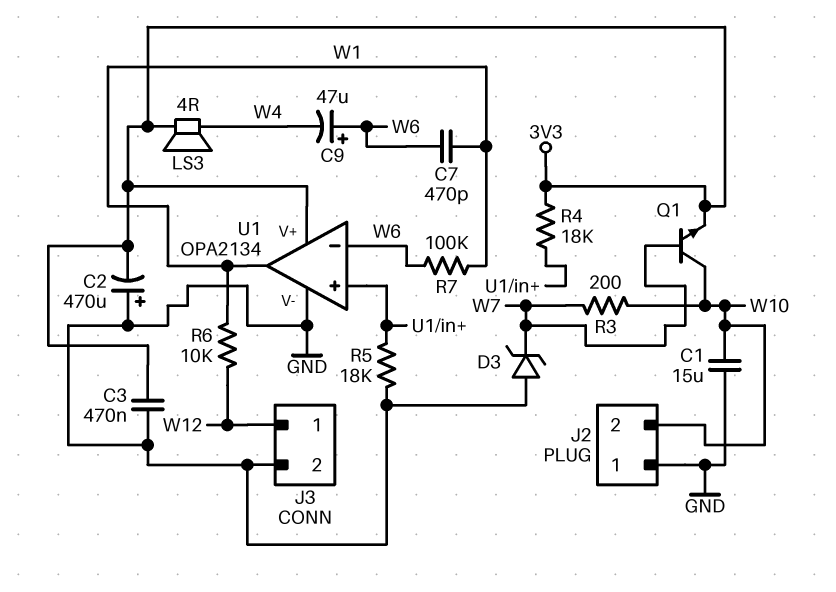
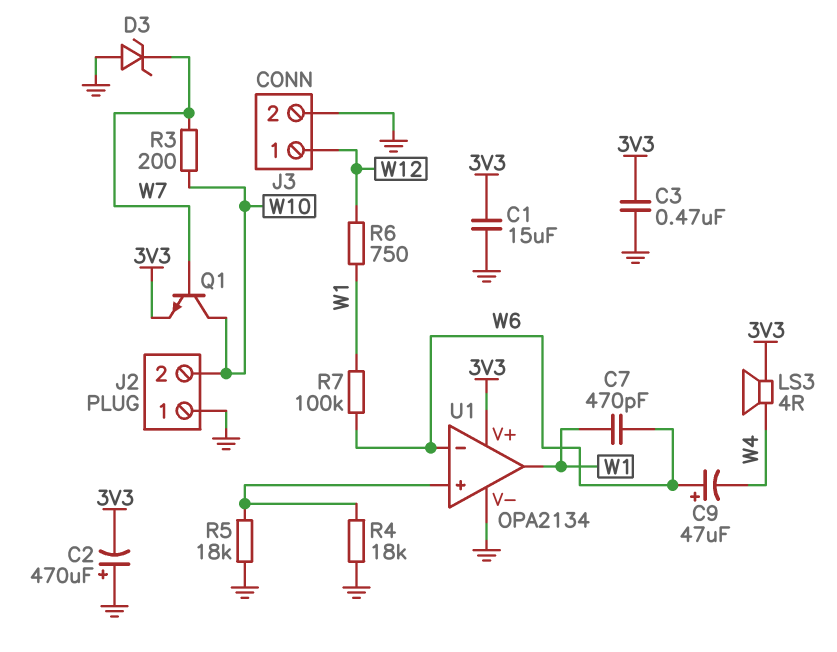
C1: 15uF (GND, W10) -> 15uF (3V3, GND)
R4: 18k (3V3, U1/in+) -> 18k (GND, U1/in+)
R6: 10k (W1, W12) -> 750 (W1, W12)

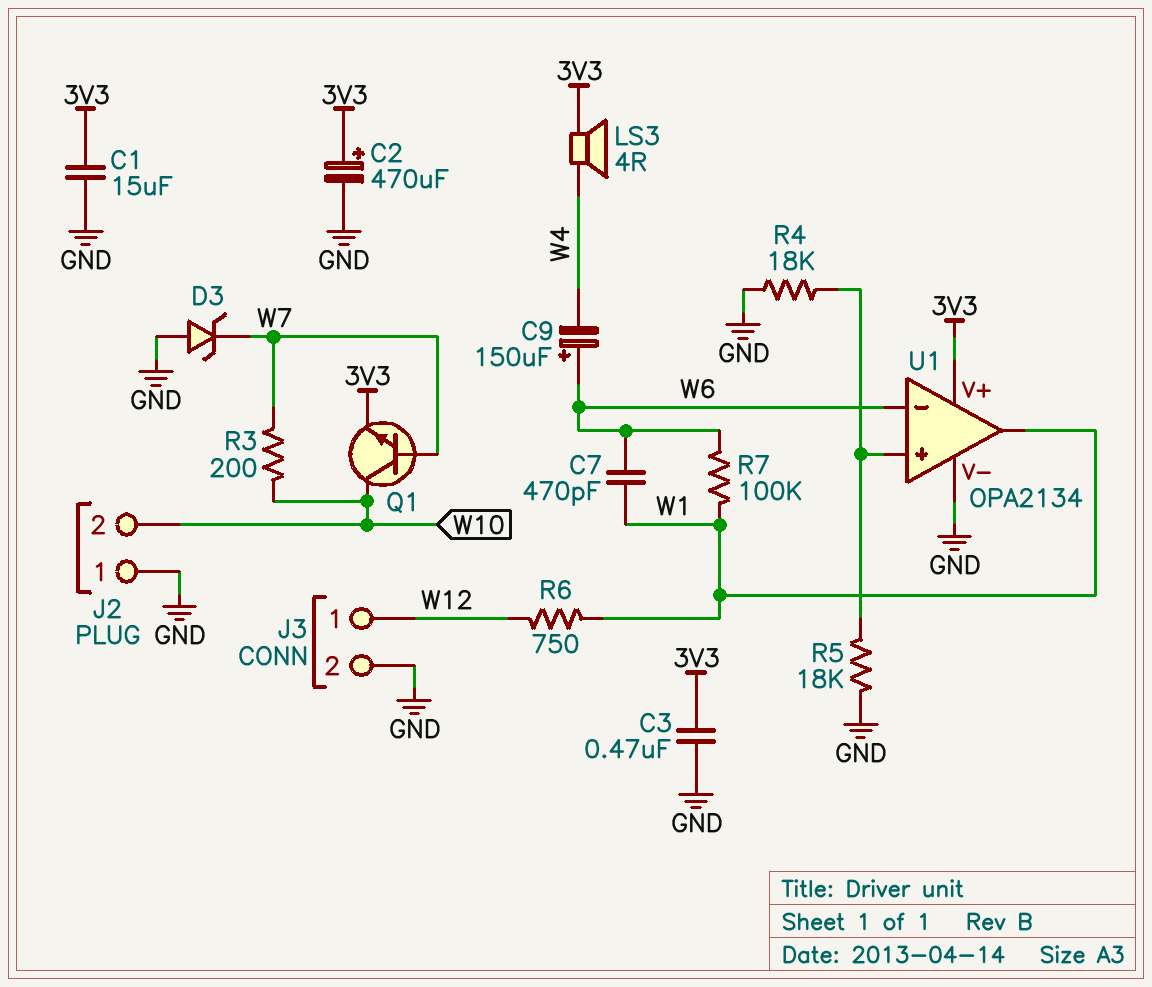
C2: 470uF (plus GND, minus 3V3) -> 470uF (plus 3V3, minus GND)
C9: 47uF (plus W6, minus W4) -> 150uF (plus W6, minus W4)

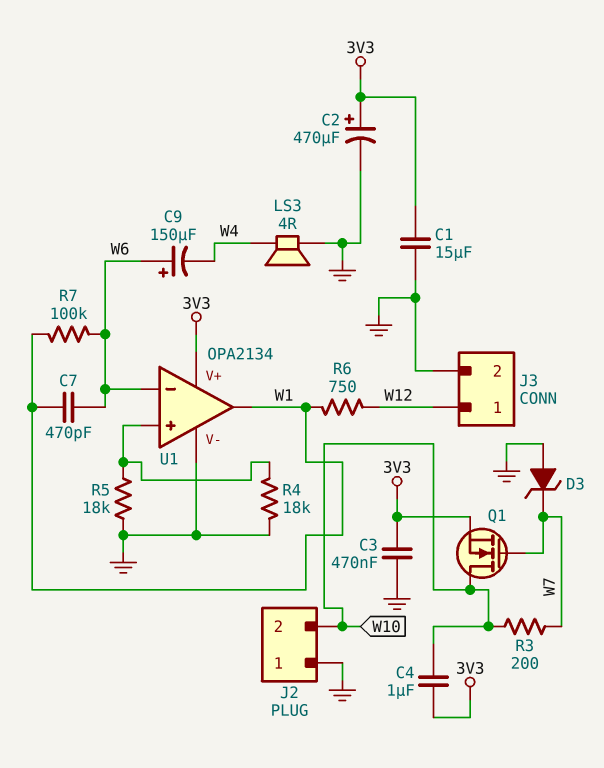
C4: none -> 1uF (3V3, W10)
LS3: speaker 4R (3V3, W4) -> speaker 4R (GND, W4)
Q1: NPN (B W7, C W10, E 3V3) -> NMOS (G W7, D W10, S 3V3)

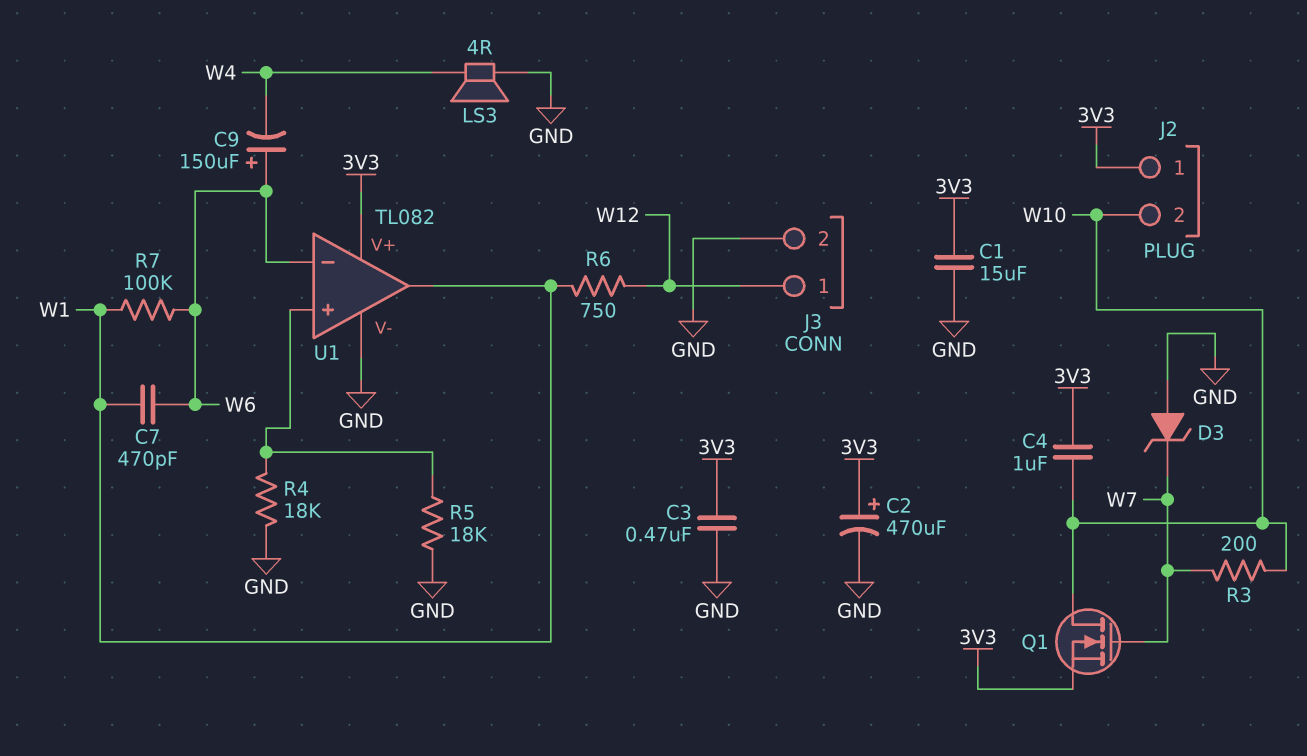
J2 pin 1: GND -> 3V3
U1: OPA2134 -> TL082

